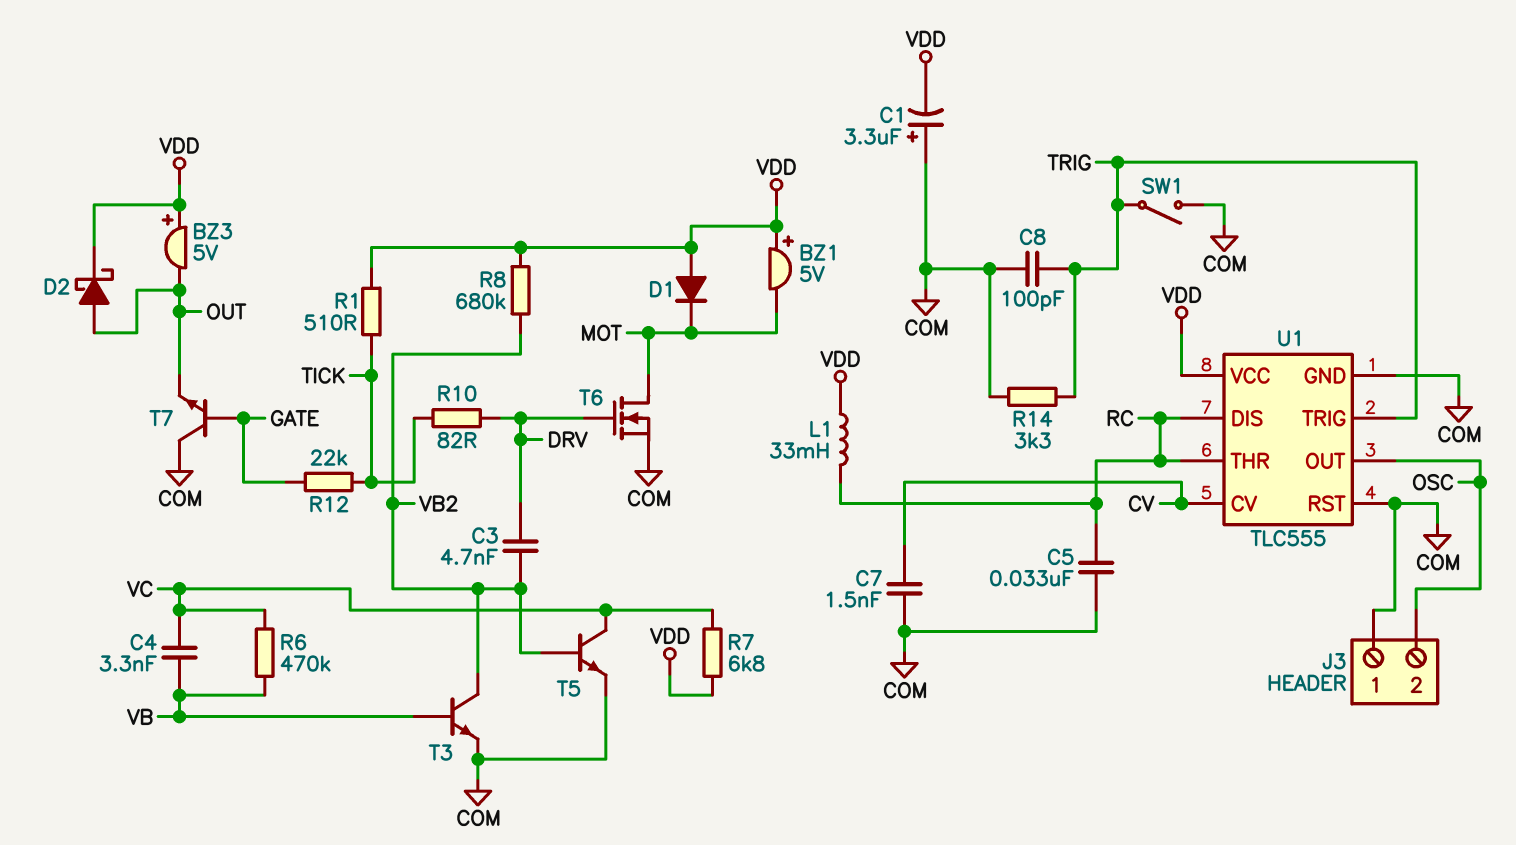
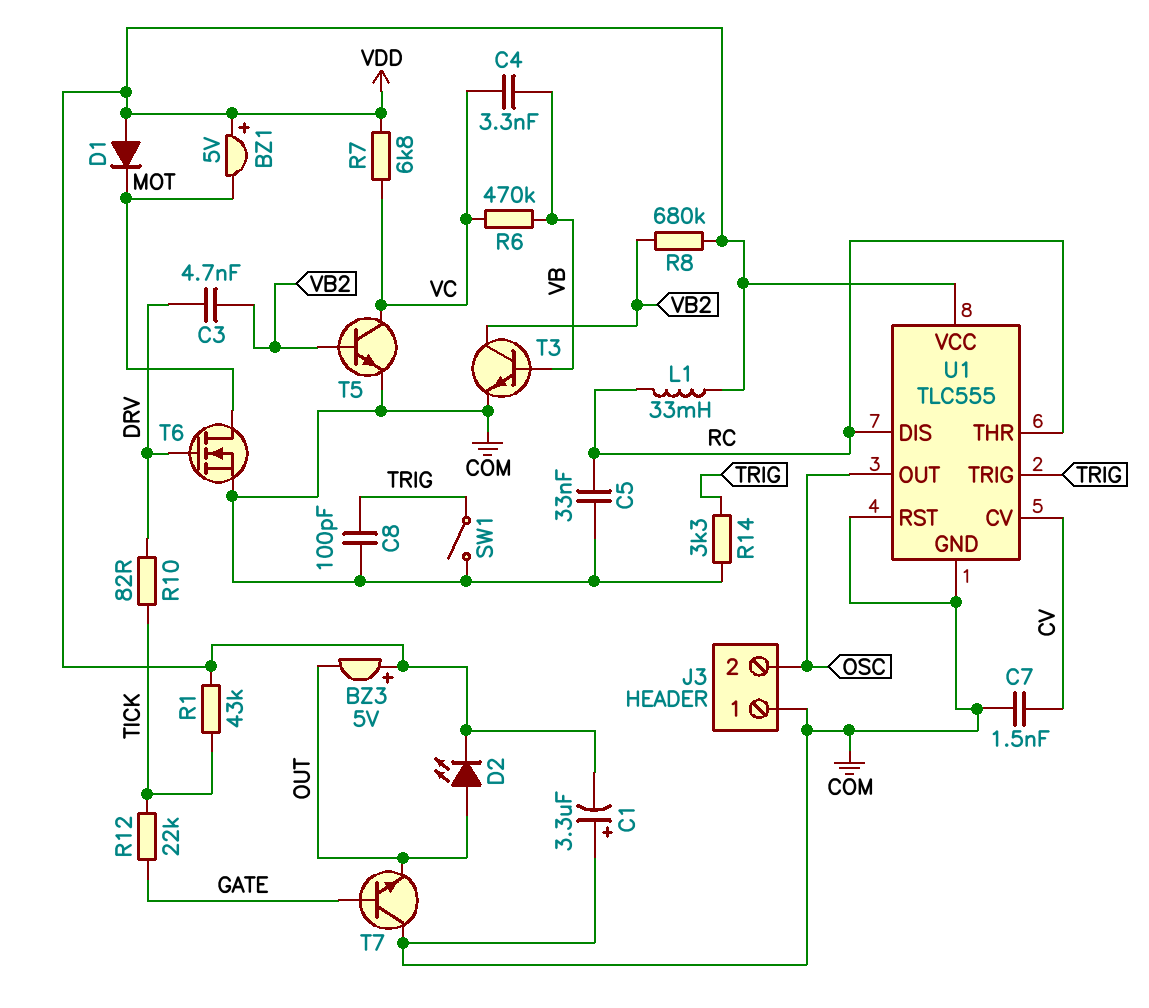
D2: schottky (A OUT, K VDD) -> LED (A OUT, K VDD)
R1: 510 (TICK, VDD) -> 43k (TICK, VDD)

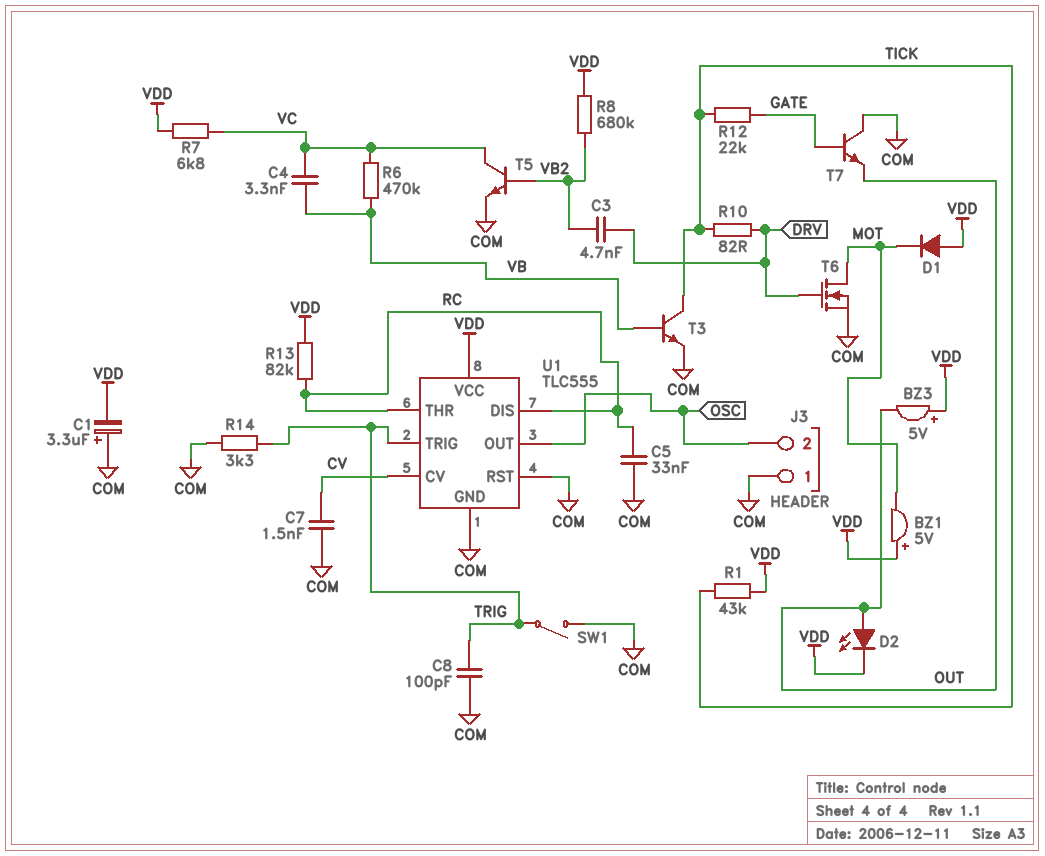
L1: 33mH (RC, VDD) -> none
R13: none -> 82k (RC, VDD)
T3: NPN (B VB, C VB2, E COM) -> NPN (B VB, C TICK, E COM)

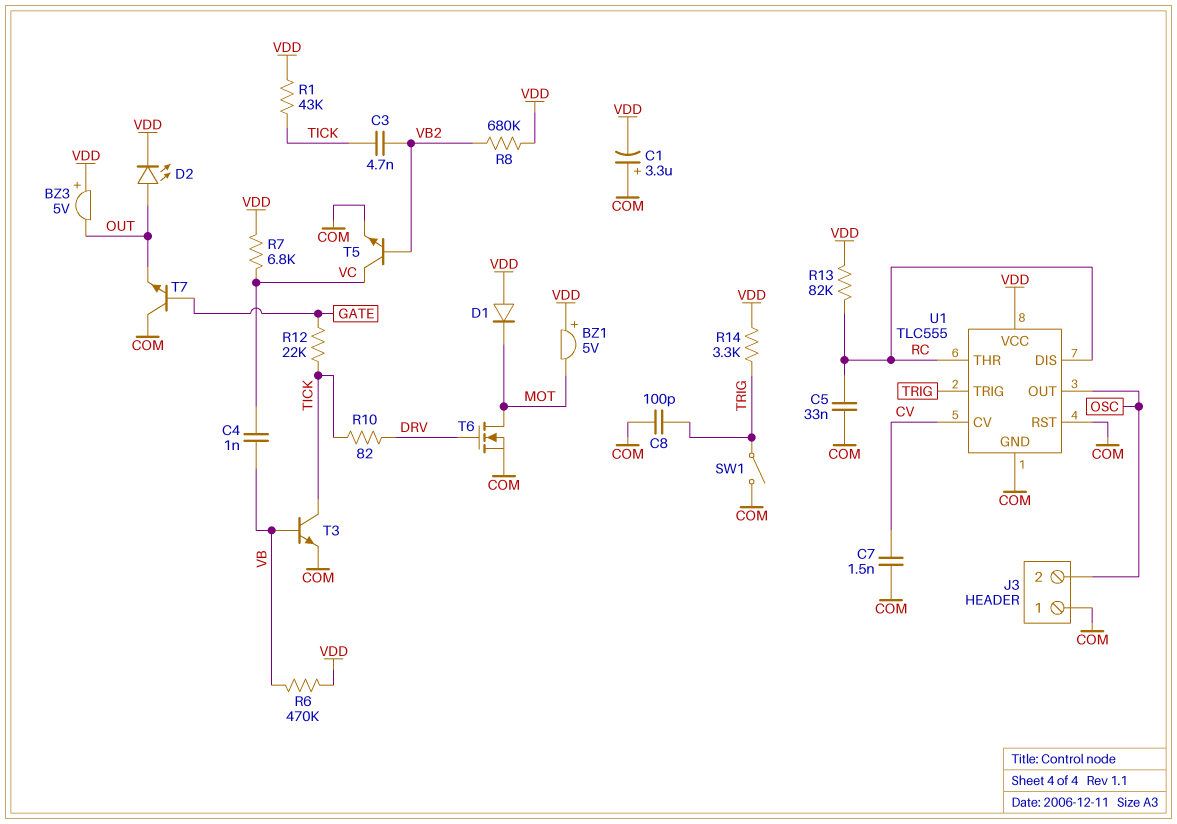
C3: 4.7nF (DRV, VB2) -> 4.7nF (TICK, VB2)
C4: 3.3nF (VB, VC) -> 1nF (VB, VC)
R6: 470k (VB, VC) -> 470k (VB, VDD)
R14: 3.3k (COM, TRIG) -> 3.3k (TRIG, VDD)

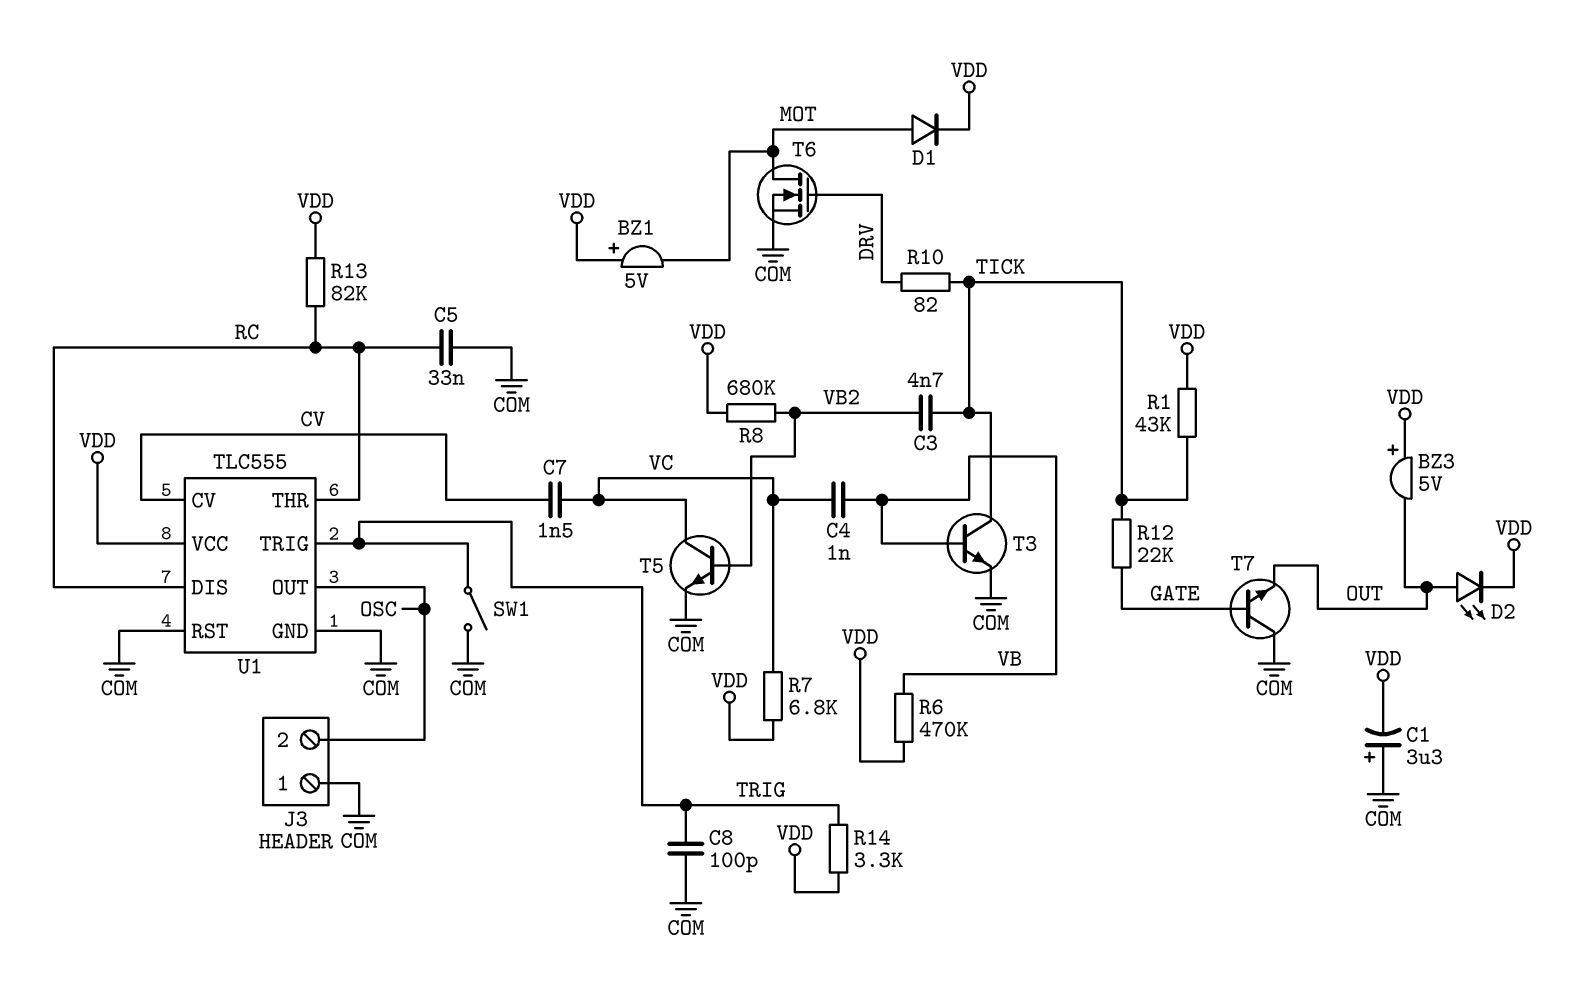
C7: 1.5nF (COM, CV) -> 1.5nF (CV, VC)
D1: diode (A VDD, K MOT) -> diode (A MOT, K VDD)

